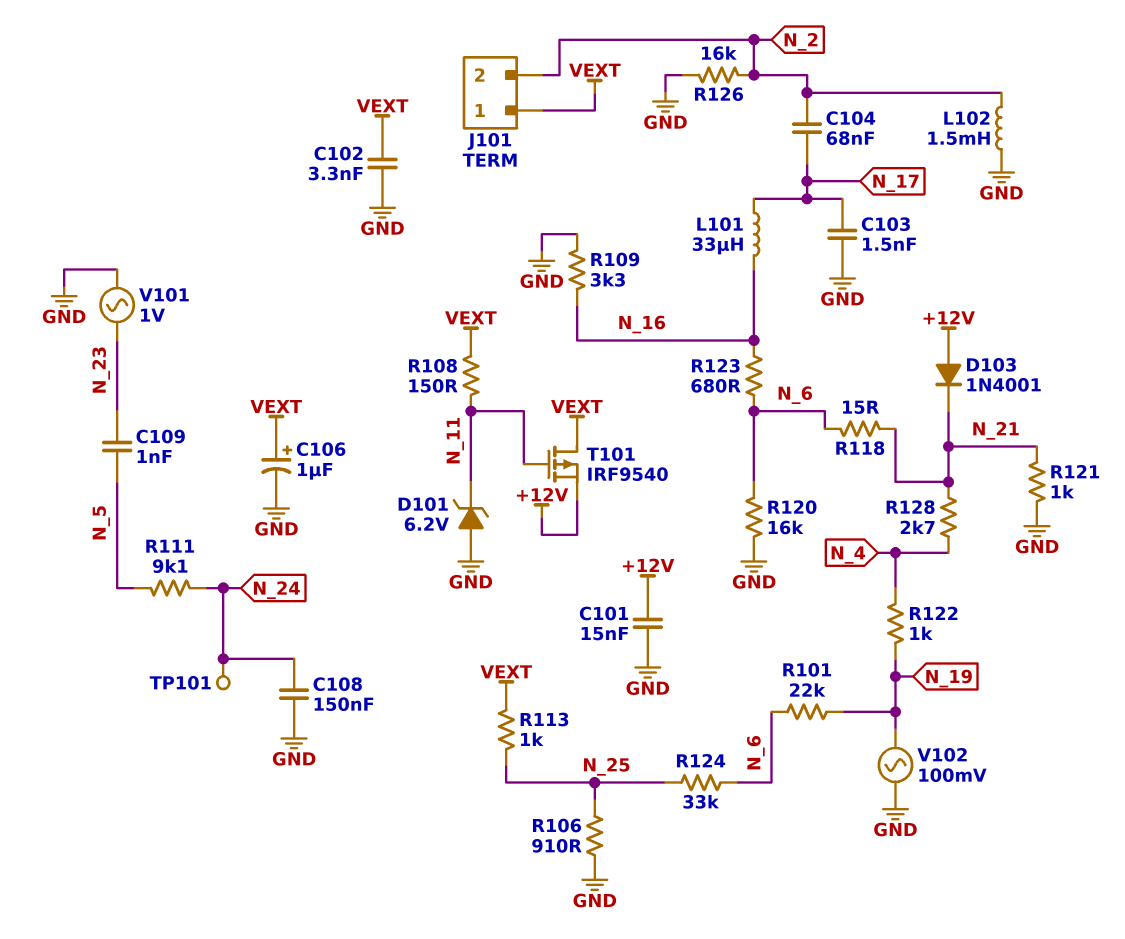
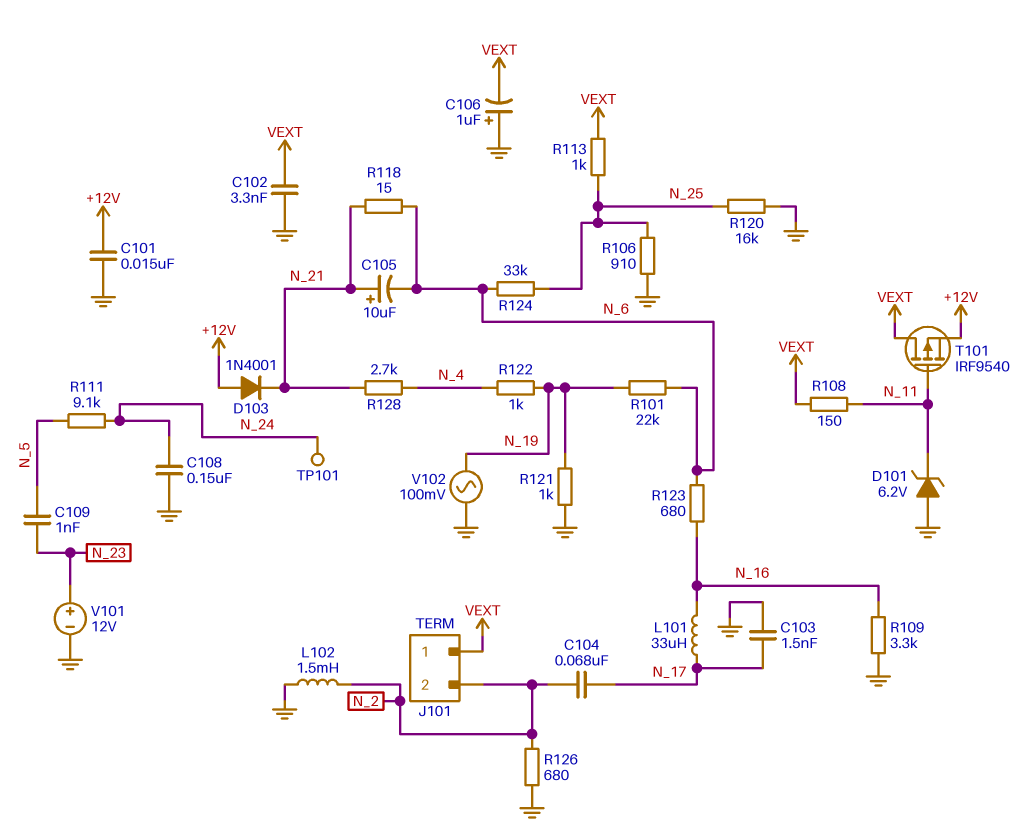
C105: none -> 10uF (plus N_21, minus N_6)
C106: 1uF (plus VEXT, minus GND) -> 1uF (plus GND, minus VEXT)
R120: 16k (GND, N_6) -> 16k (GND, N_25)
R121: 1k (GND, N_21) -> 1k (GND, N_19)
R126: 16k (GND, N_2) -> 680 (GND, N_2)
V101: AC 1V (GND, N_23) -> 12V (plus N_23, minus GND)

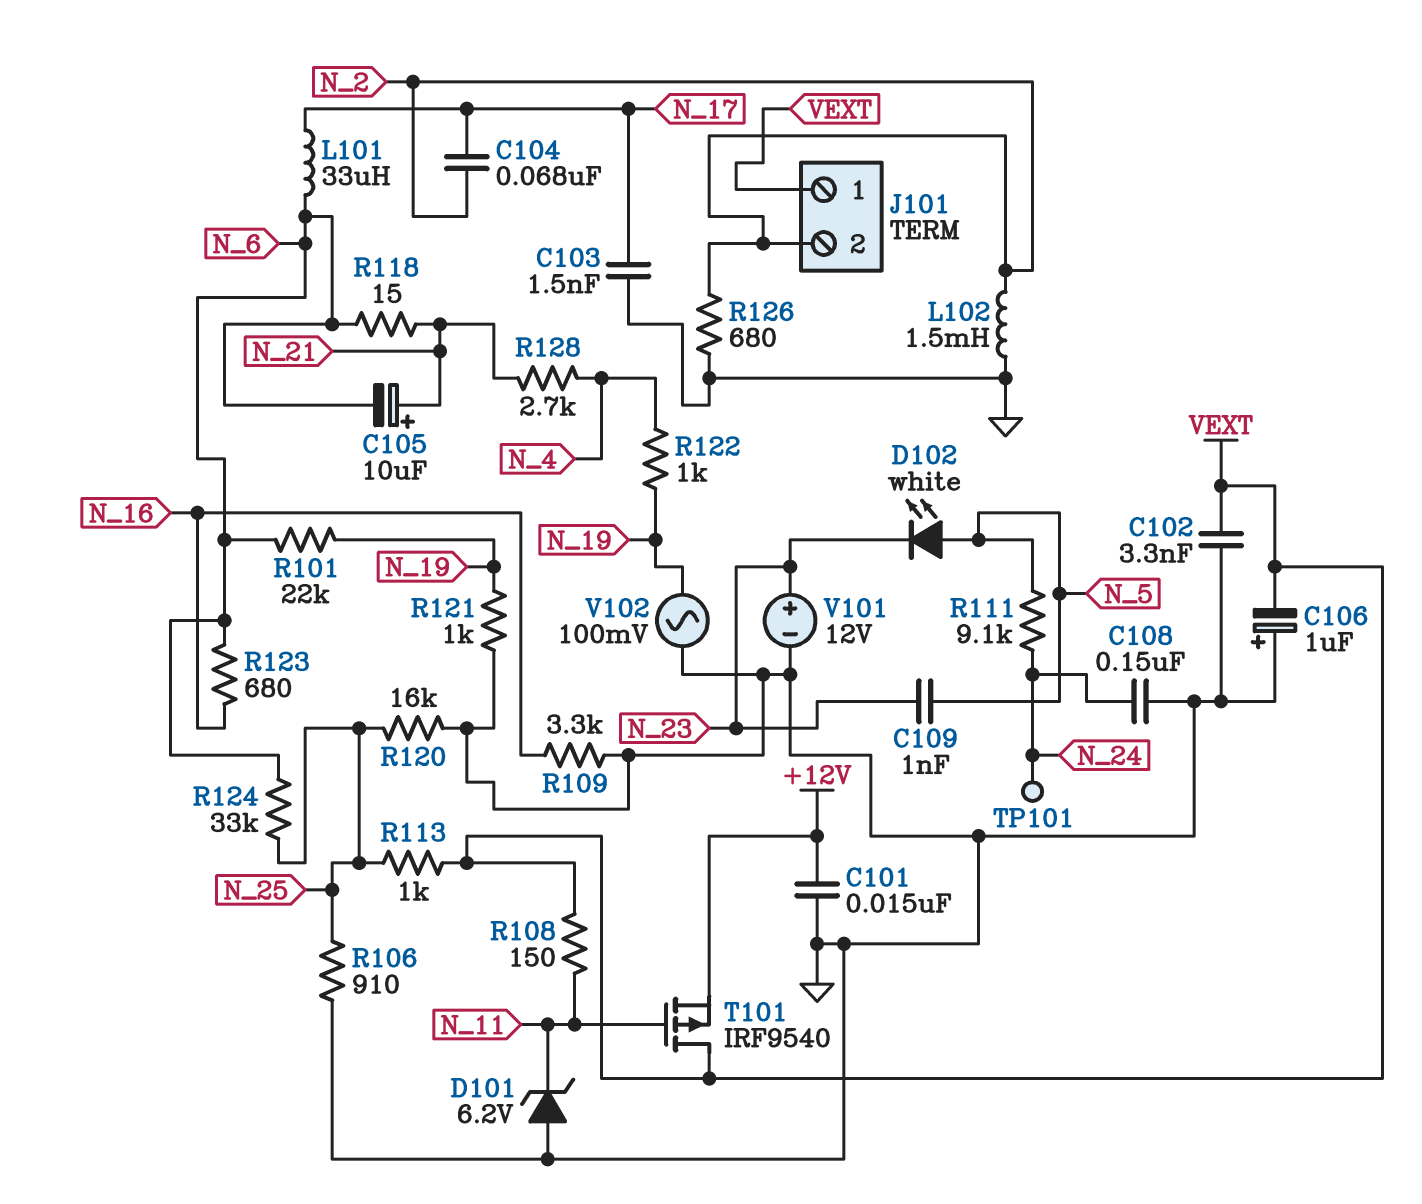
D102: none -> LED white (A N_5, K N_23)
D103: diode 1N4001 (A +12V, K N_21) -> none
L101: 33uH (N_16, N_17) -> 33uH (N_6, N_17)

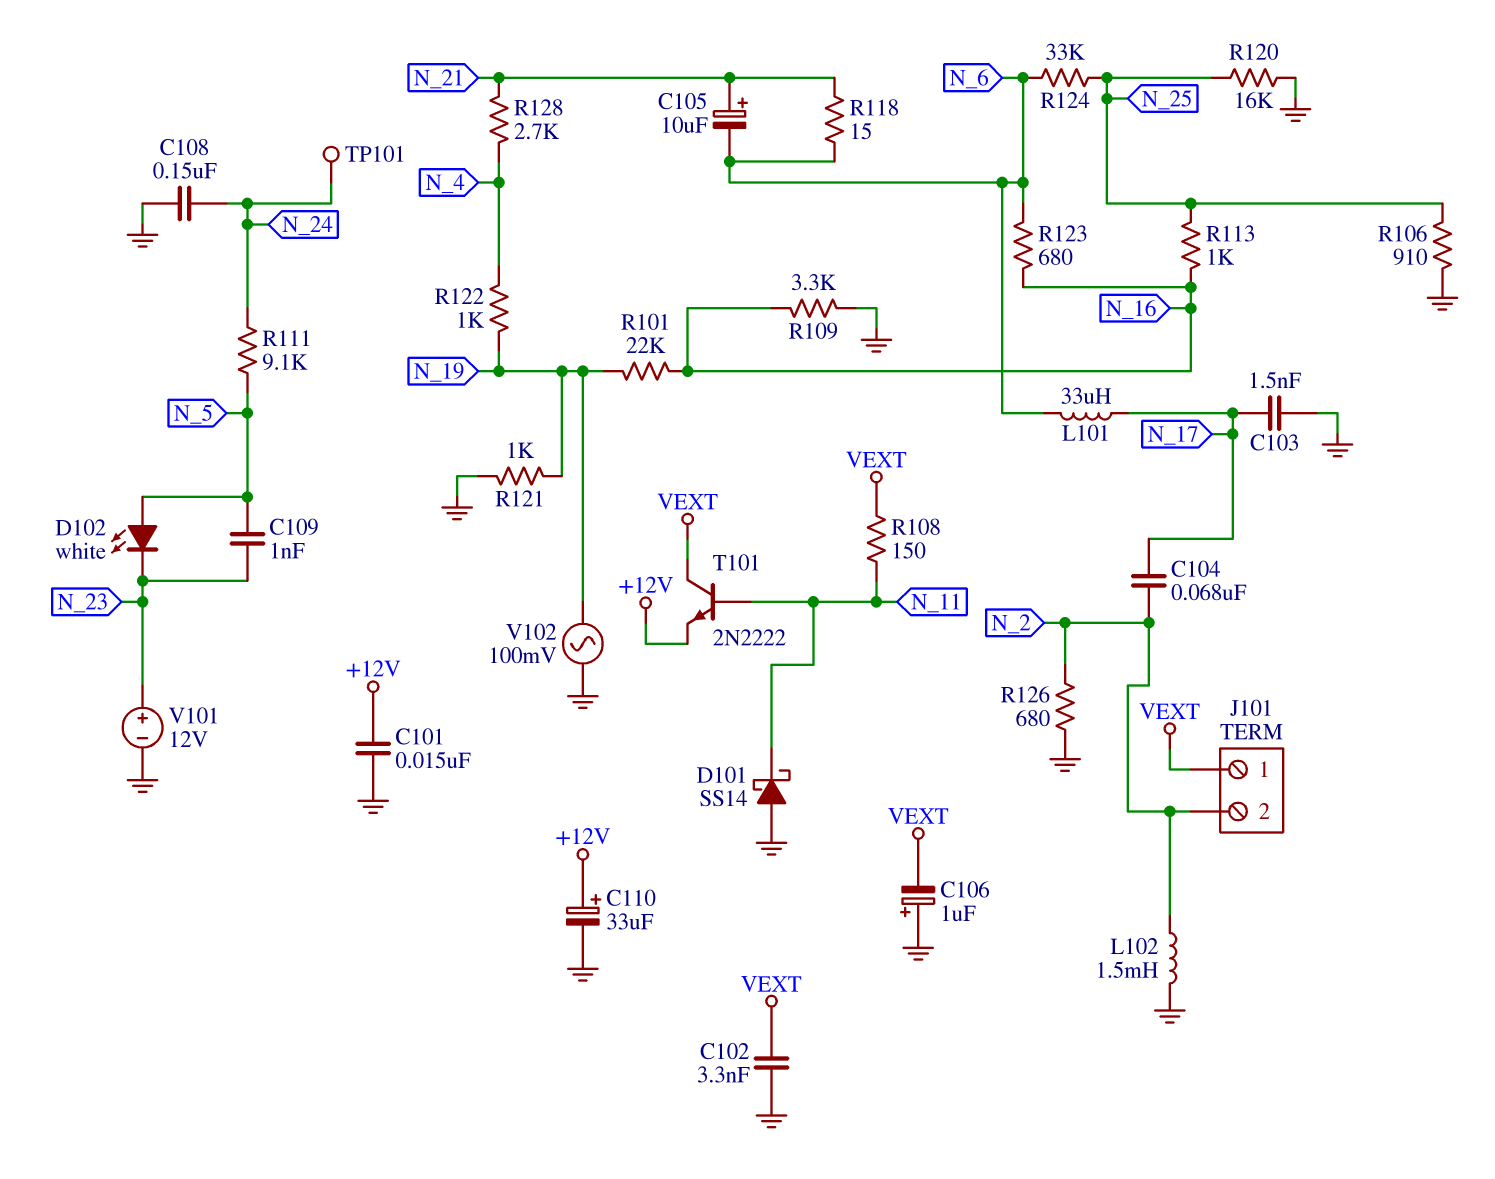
C110: none -> 33uF (plus +12V, minus GND)
D101: zener 6.2V (A GND, K N_11) -> schottky SS14 (A GND, K N_11)
R101: 22k (N_6, N_19) -> 22k (N_16, N_19)
R113: 1k (N_25, VEXT) -> 1k (N_16, N_25)
T101: PMOS IRF9540 (G N_11, D VEXT, S +12V) -> NPN 2N2222 (B N_11, C VEXT, E +12V)

